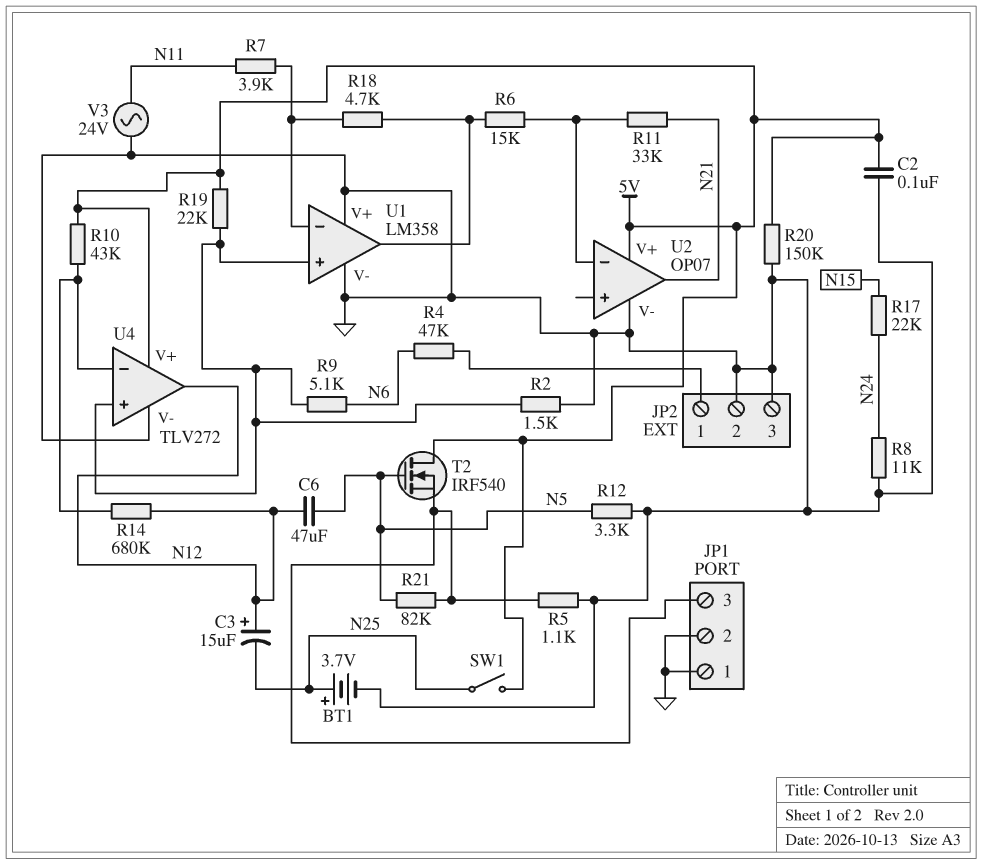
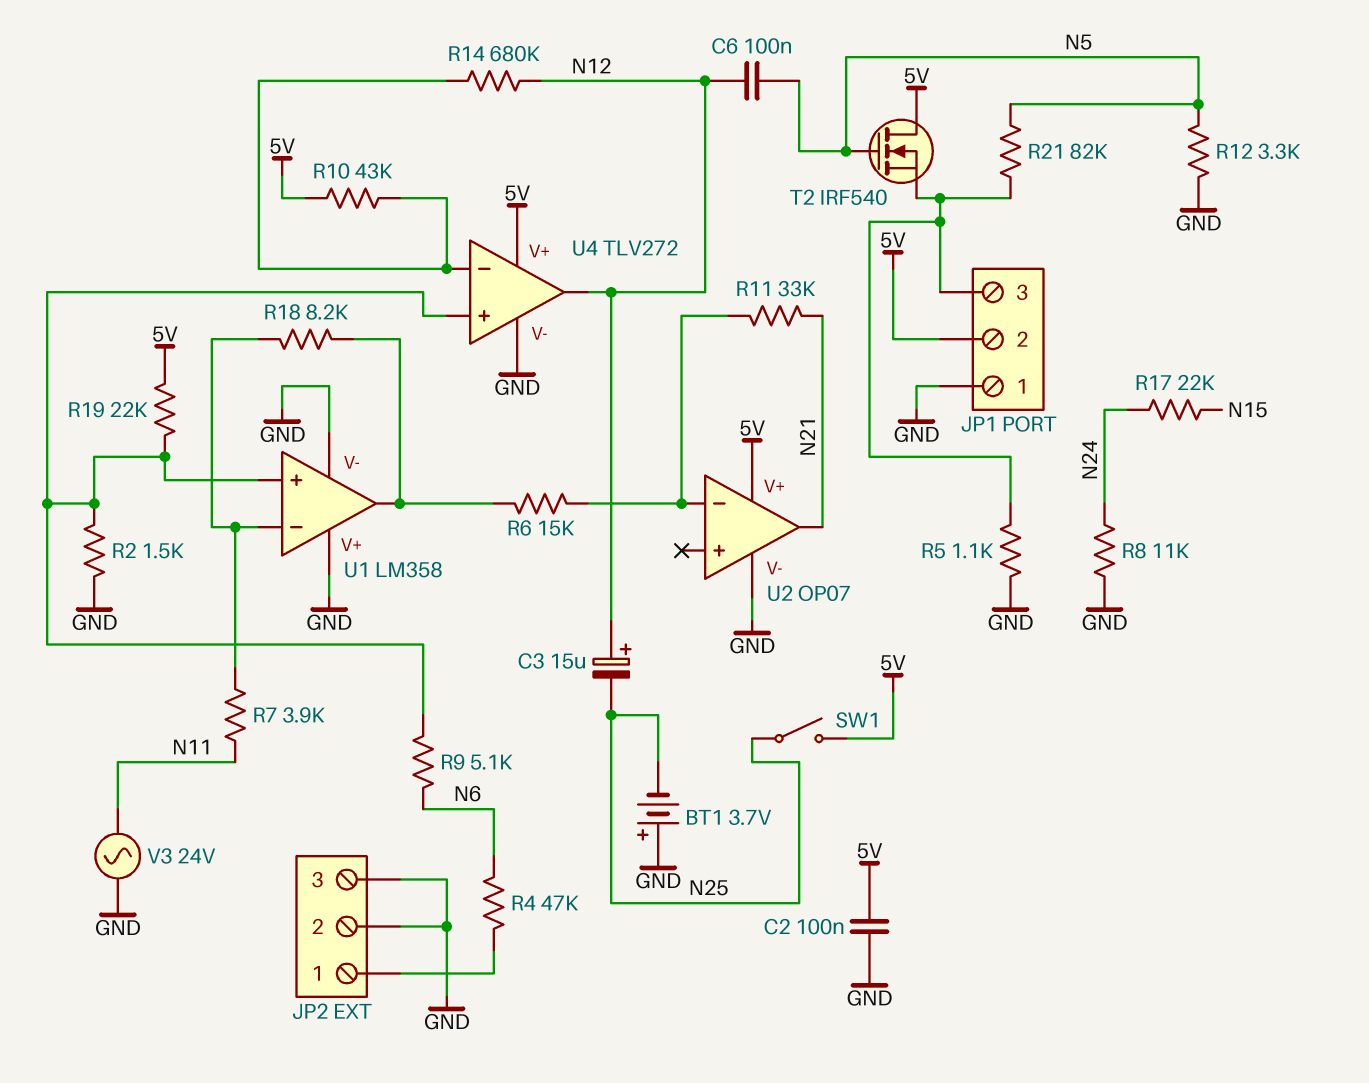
BT1: 3.7V (plus N25, minus GND) -> 3.7V (plus GND, minus N25)
C6: 47uF (N5, N12) -> 100nF (N5, N12)
JP1 pin 2: GND -> 5V
R18: 4.7k (U1/in-, U1/out) -> 8.2k (U1/in-, U1/out)
R20: 150k (5V, GND) -> none

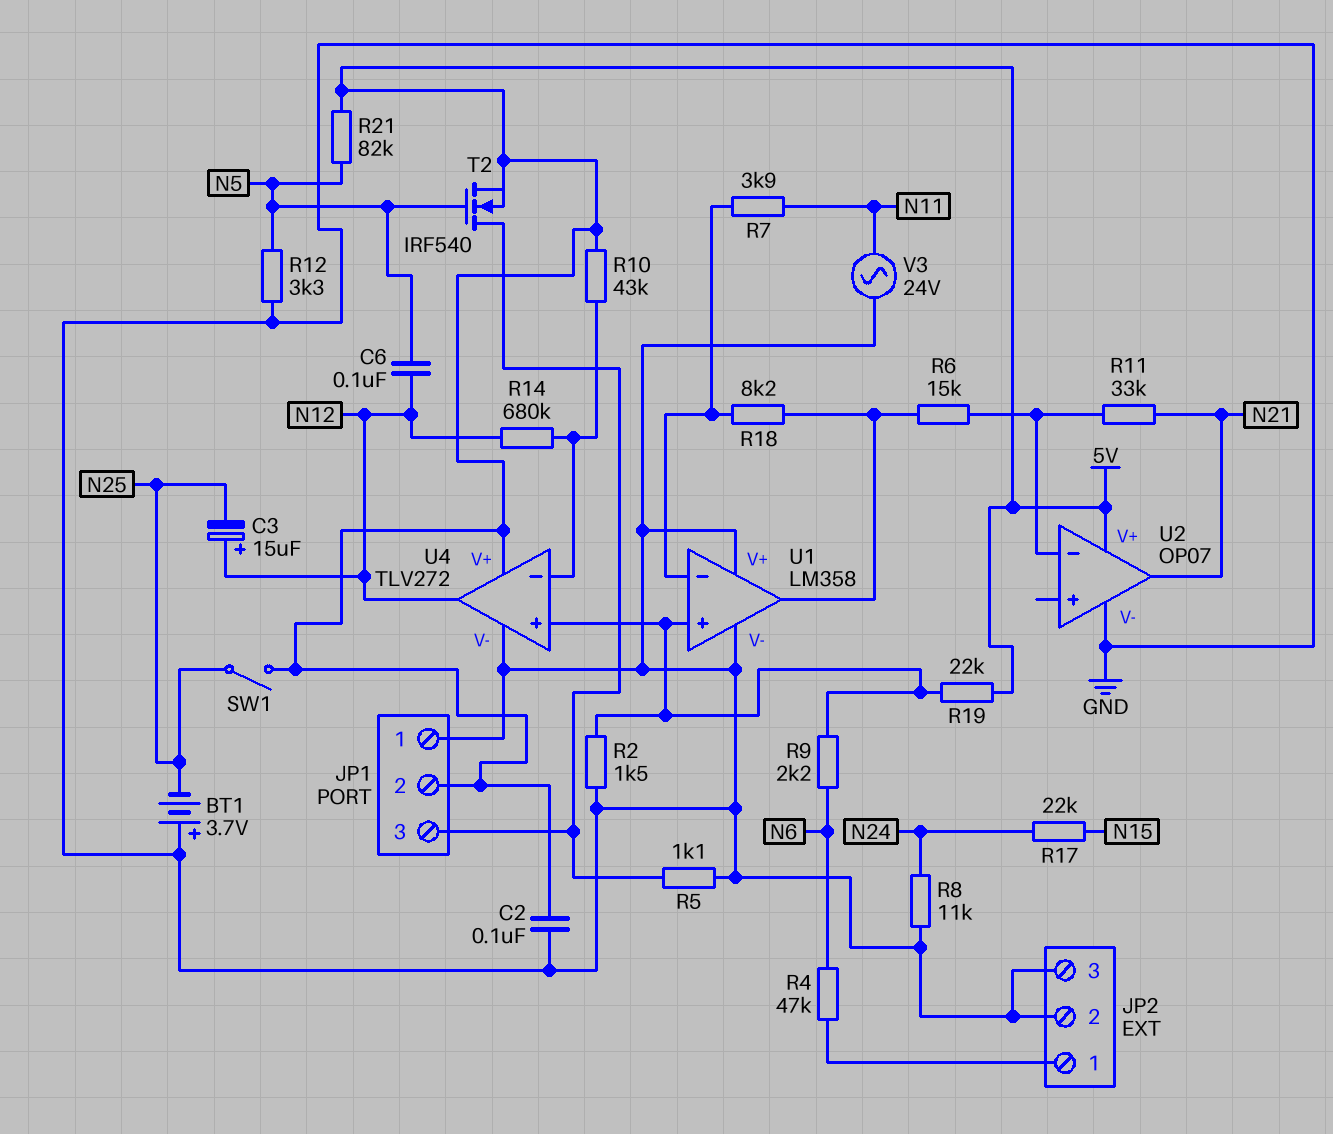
R9: 5.1k (N6, U1/in+) -> 2.2k (N6, U1/in+)
R21: 82k (JP1/3, N5) -> 82k (5V, N5)
T2: NMOS IRF540 (G N5, D 5V, S JP1/3) -> NMOS IRF540 (G N5, D JP1/3, S 5V)

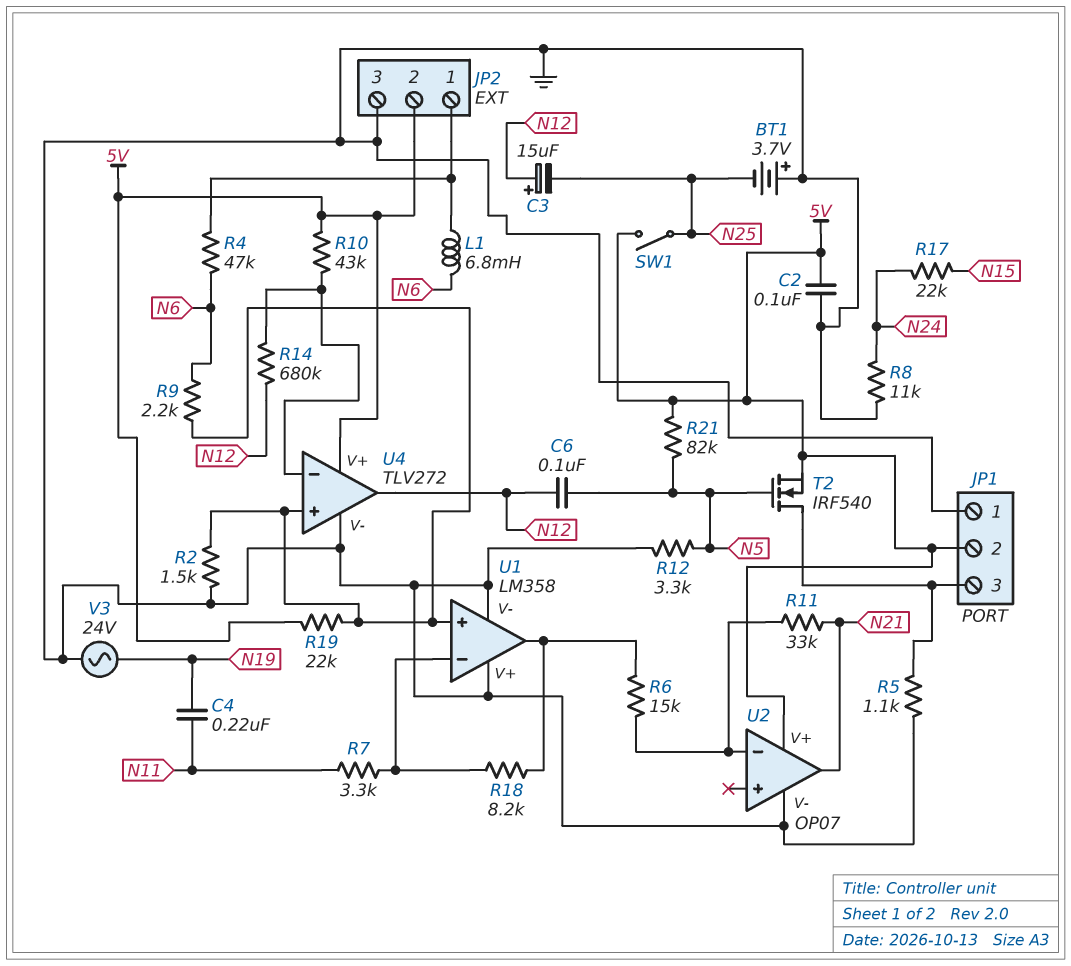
C4: none -> 220nF (N11, N19)
JP2 pin 2: GND -> 5V
L1: none -> 6.8mH (JP2/1, N6)
R7: 3.9k (N11, U1/in-) -> 3.3k (N11, U1/in-)
V3: AC 24V (GND, N11) -> AC 24V (GND, N19)

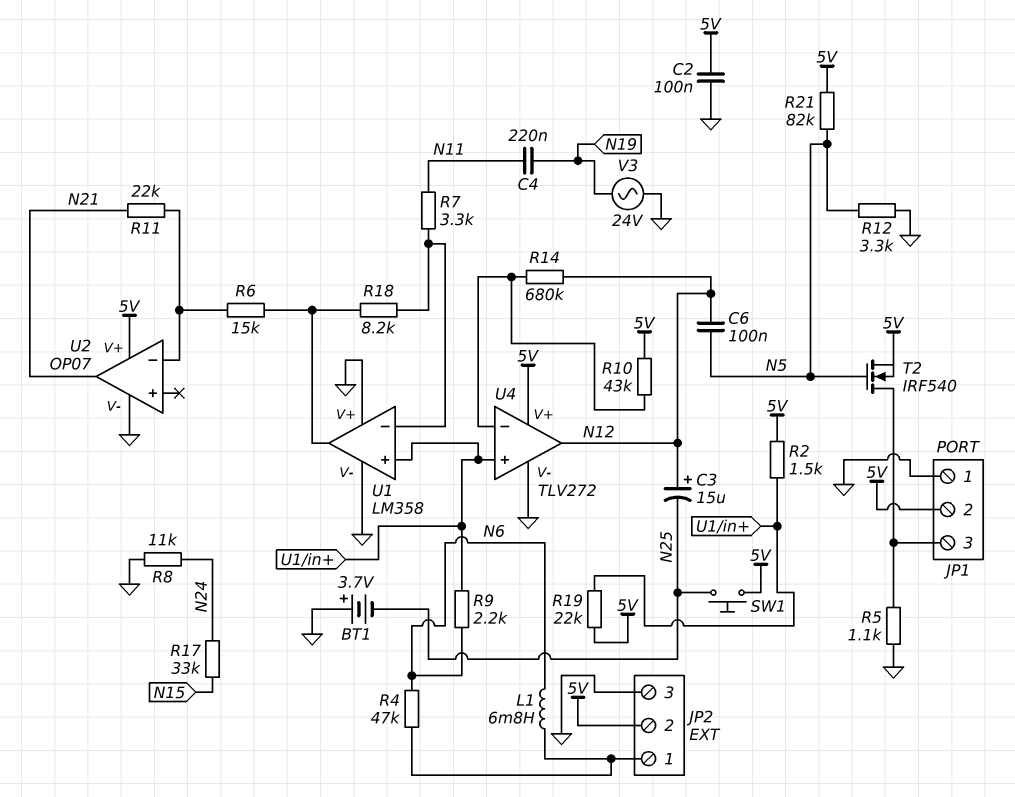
R2: 1.5k (GND, U1/in+) -> 1.5k (5V, U1/in+)
R11: 33k (N21, U2/in-) -> 22k (N21, U2/in-)
R17: 22k (N15, N24) -> 33k (N15, N24)
SW1: switch (5V, N25) -> button (5V, N25)

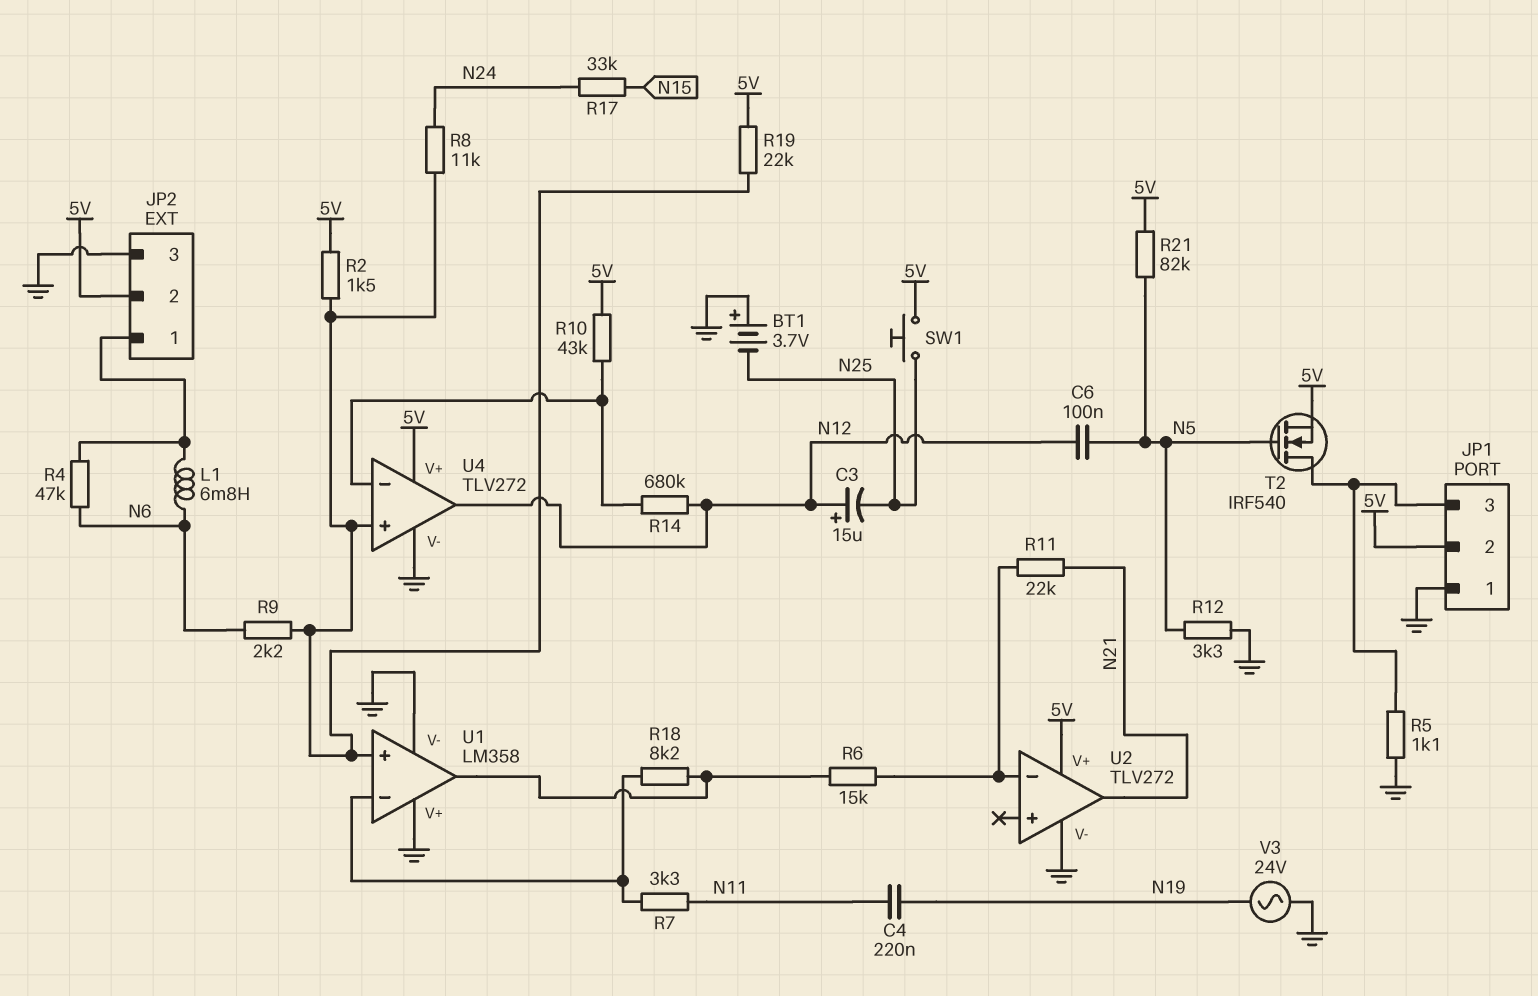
C2: 100nF (5V, GND) -> none
R8: 11k (GND, N24) -> 11k (N24, U1/in+)
U2: OP07 -> TLV272

